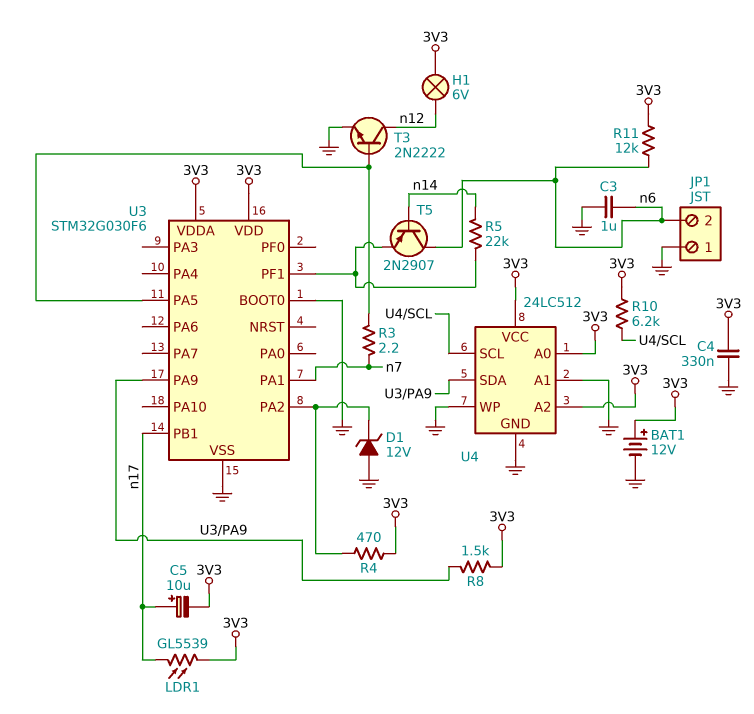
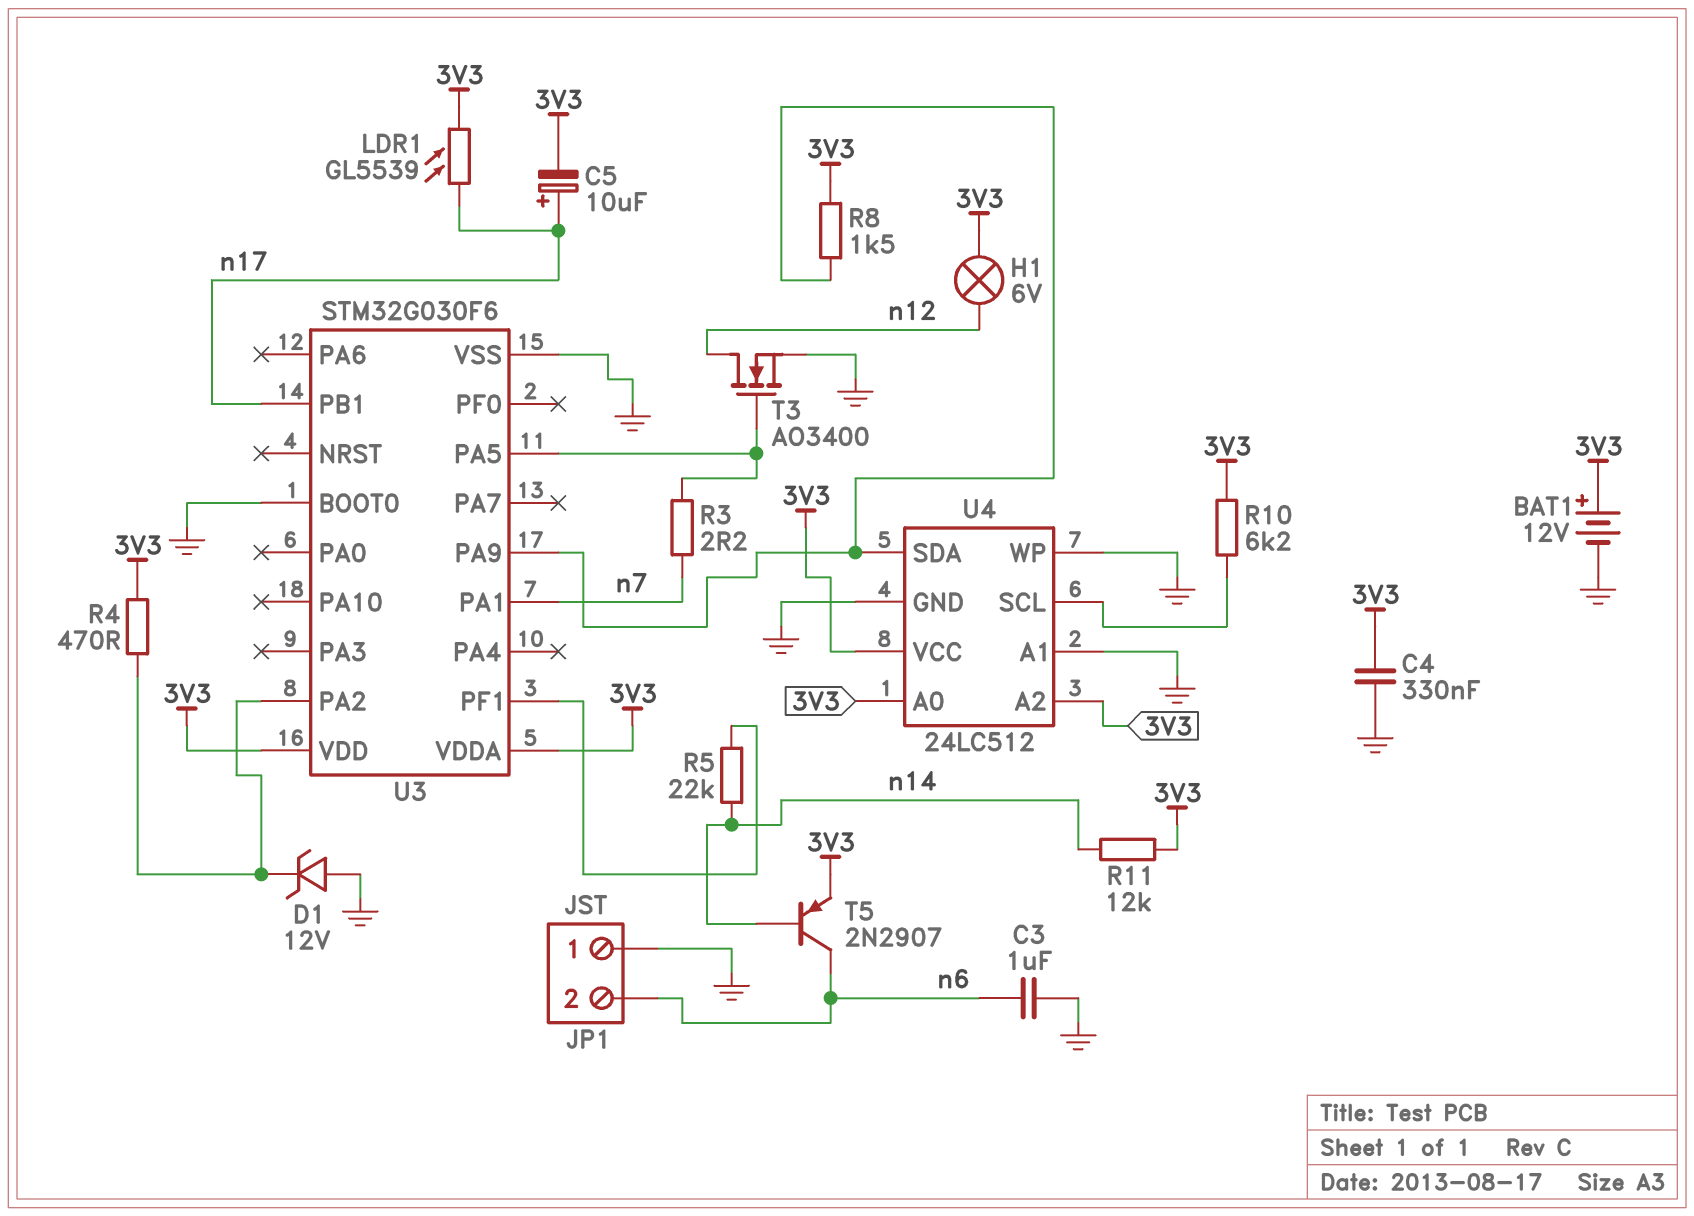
R11: 12k (3V3, n6) -> 12k (3V3, n14)
T3: NPN 2N2222 (B U3/PA5, C n12, E GND) -> NMOS AO3400 (G U3/PA5, D n12, S GND)
T5: PNP 2N2907 (B n14, C n6, E U3/PF1) -> PNP 2N2907 (B n14, C n6, E 3V3)

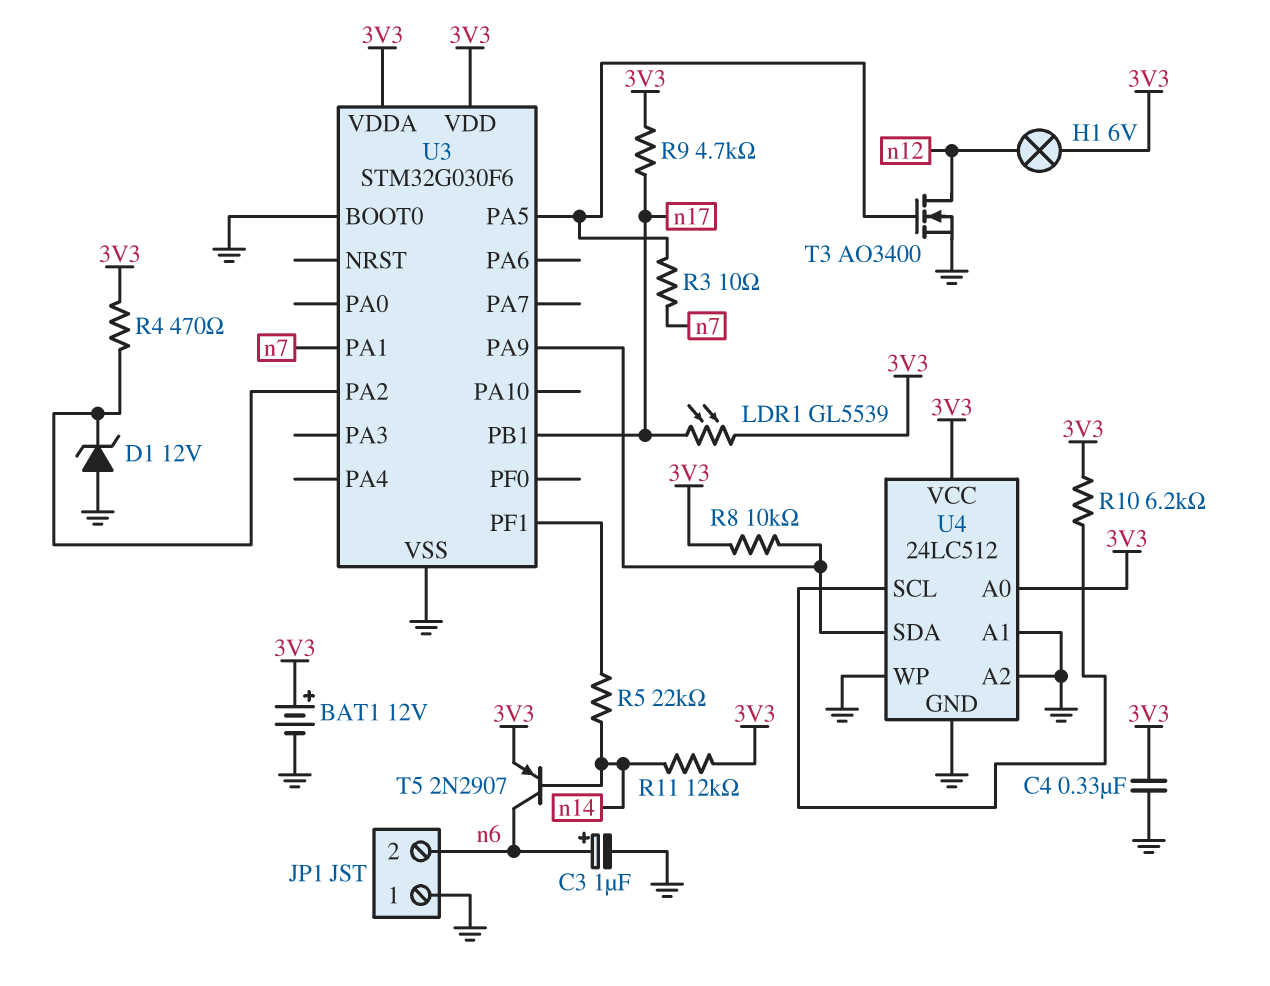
C3: 1uF (GND, n6) -> 1uF (plus n6, minus GND)
C5: 10uF (plus n17, minus 3V3) -> none
R3: 2.2 (U3/PA5, n7) -> 10 (U3/PA5, n7)
R8: 1.5k (3V3, U3/PA9) -> 10k (3V3, U3/PA9)
R9: none -> 4.7k (3V3, n17)
U4 pin A2: 3V3 -> GND

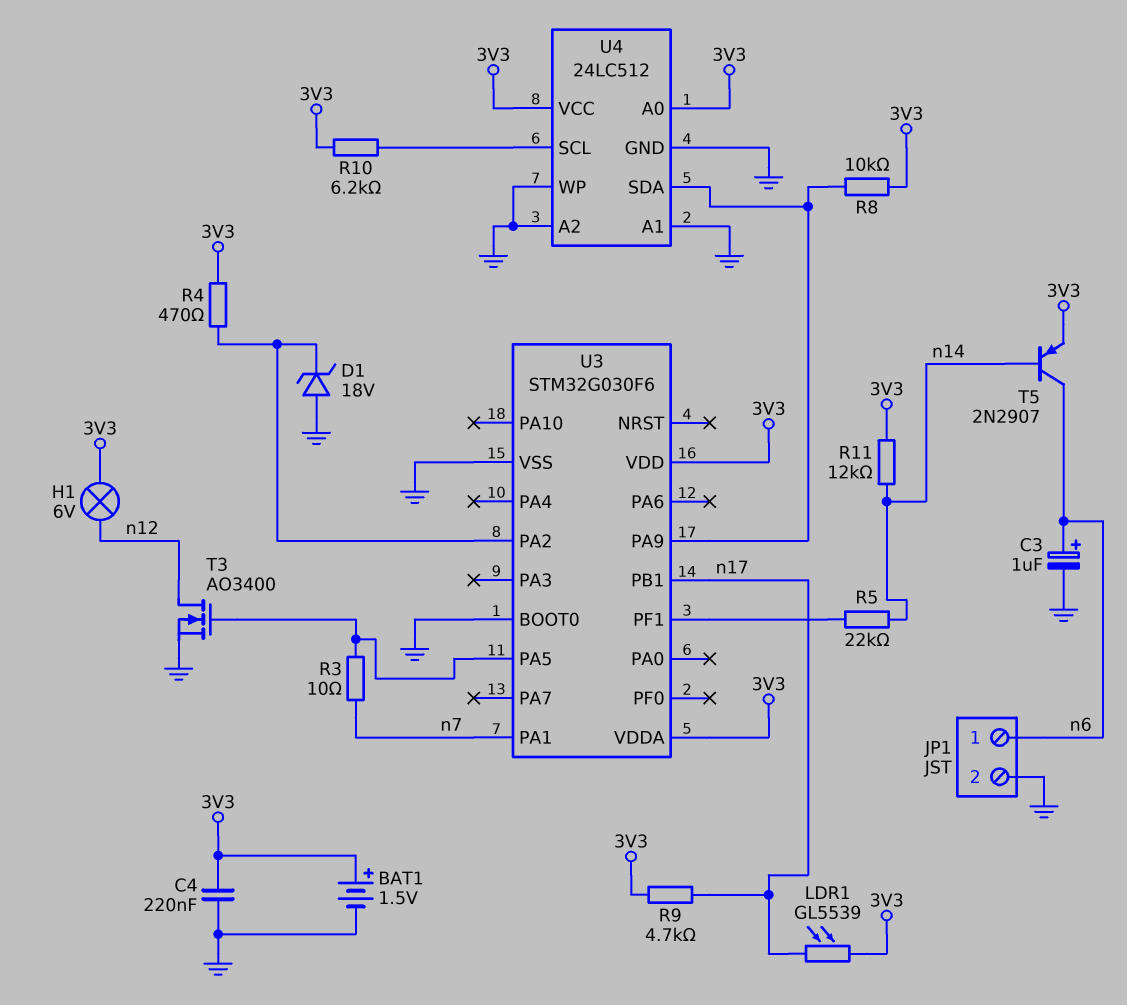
BAT1: 12V (plus 3V3, minus GND) -> 1.5V (plus 3V3, minus GND)
C4: 330nF (3V3, GND) -> 220nF (3V3, GND)
D1: zener 12V (A GND, K U3/PA2) -> zener 18V (A GND, K U3/PA2)
JP1 pin 1: GND -> n6
JP1 pin 2: n6 -> GND

